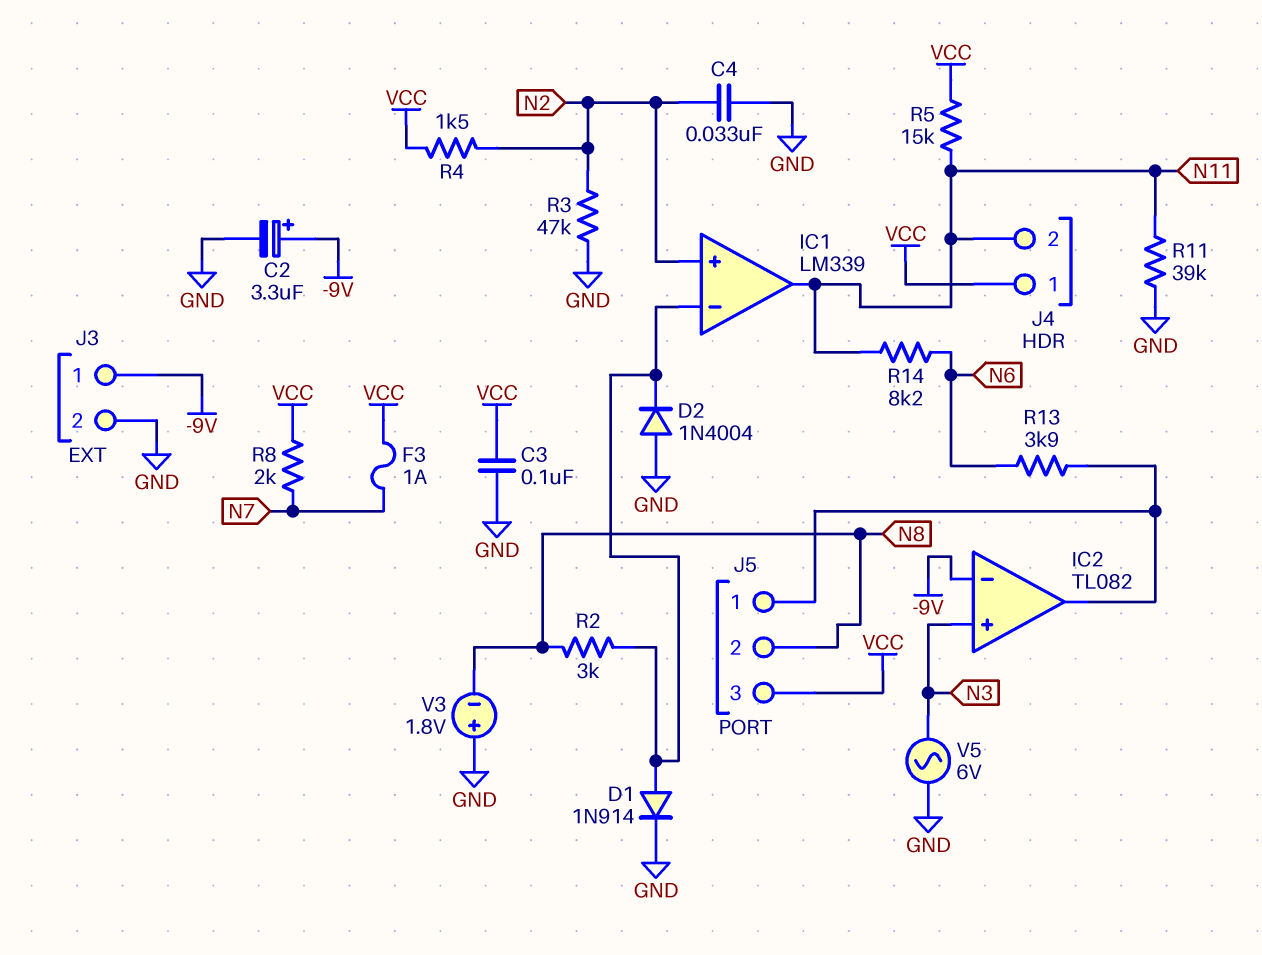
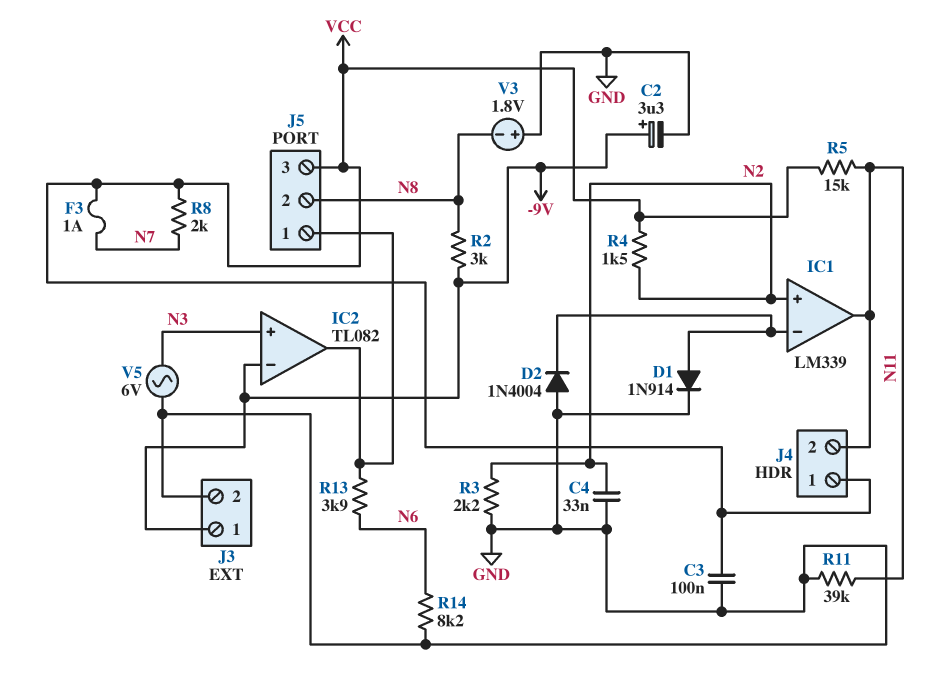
R2: 3k (IC1/in-, N8) -> 3k (-9V, N8)
R3: 47k (GND, N2) -> 2.2k (GND, N2)
R14: 8.2k (N6, N11) -> 8.2k (GND, N6)

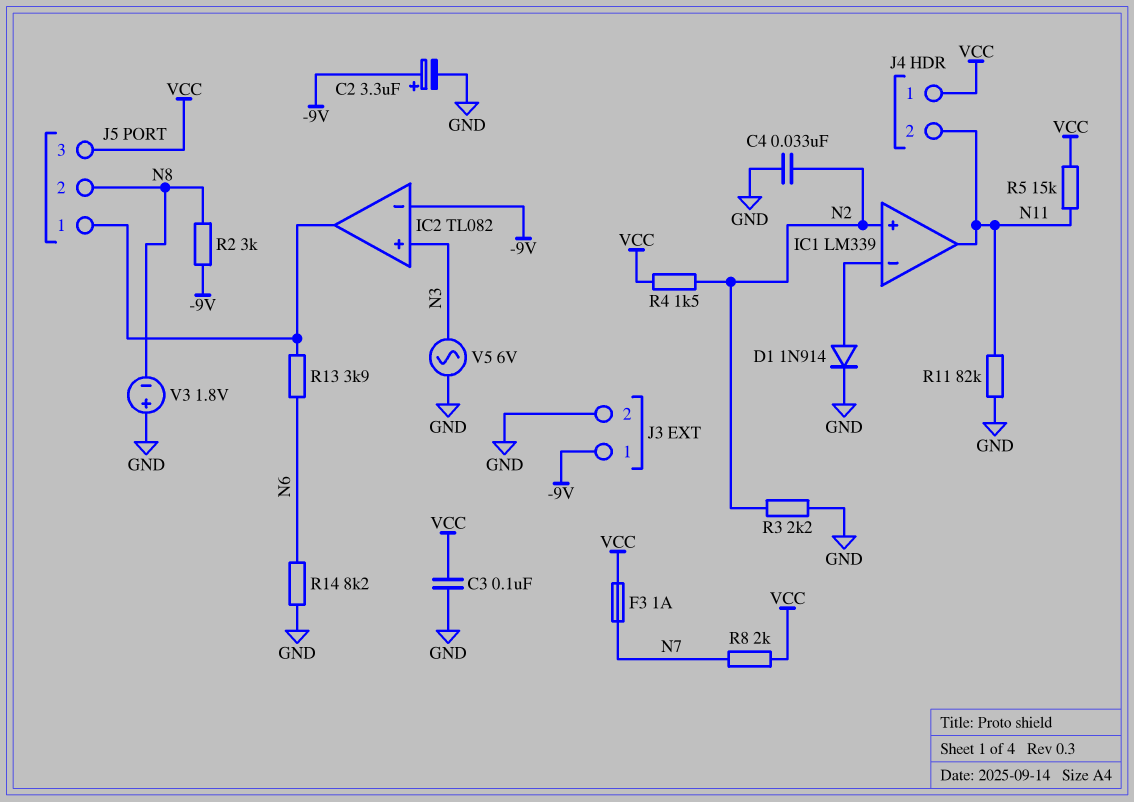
D2: diode 1N4004 (A GND, K IC1/in-) -> none
R11: 39k (GND, N11) -> 82k (GND, N11)

